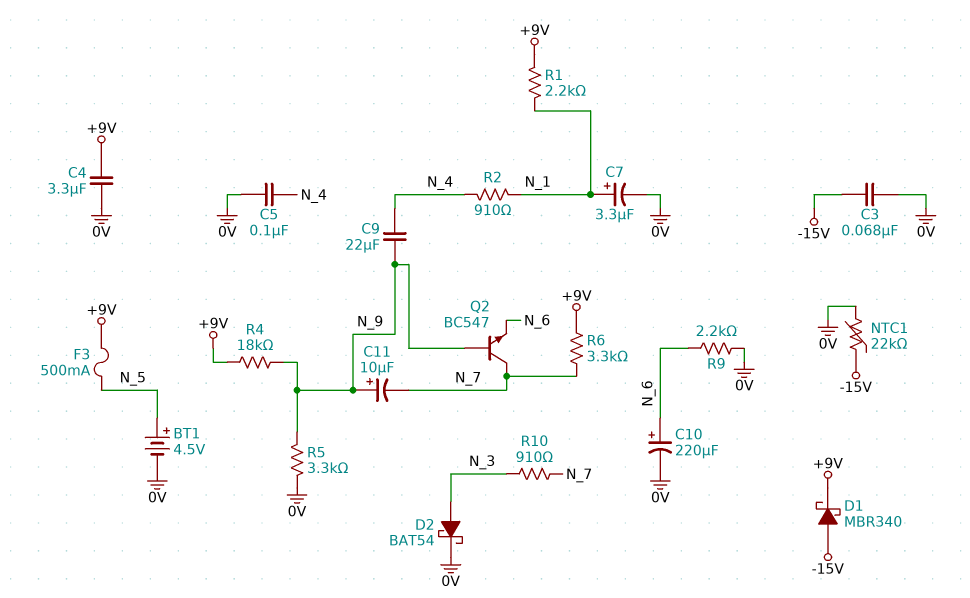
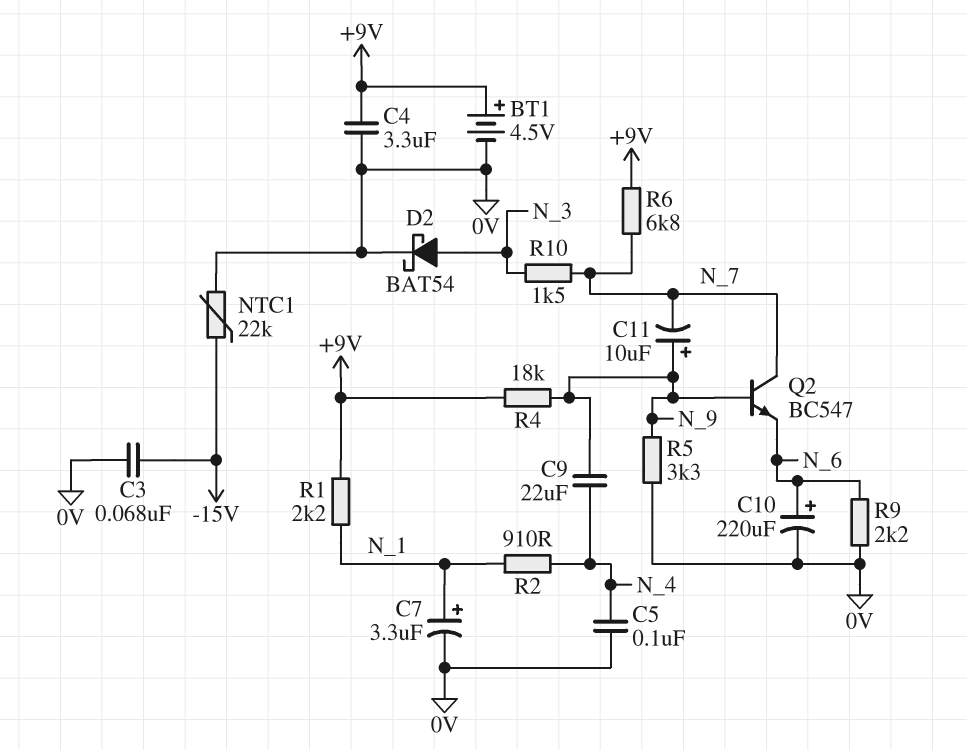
BT1: 4.5V (plus N_5, minus 0V) -> 4.5V (plus +9V, minus 0V)
D1: schottky MBR340 (A -15V, K +9V) -> none
F3: 500mA (+9V, N_5) -> none
R6: 3.3k (+9V, N_7) -> 6.8k (+9V, N_7)
R10: 910 (N_3, N_7) -> 1.5k (N_3, N_7)

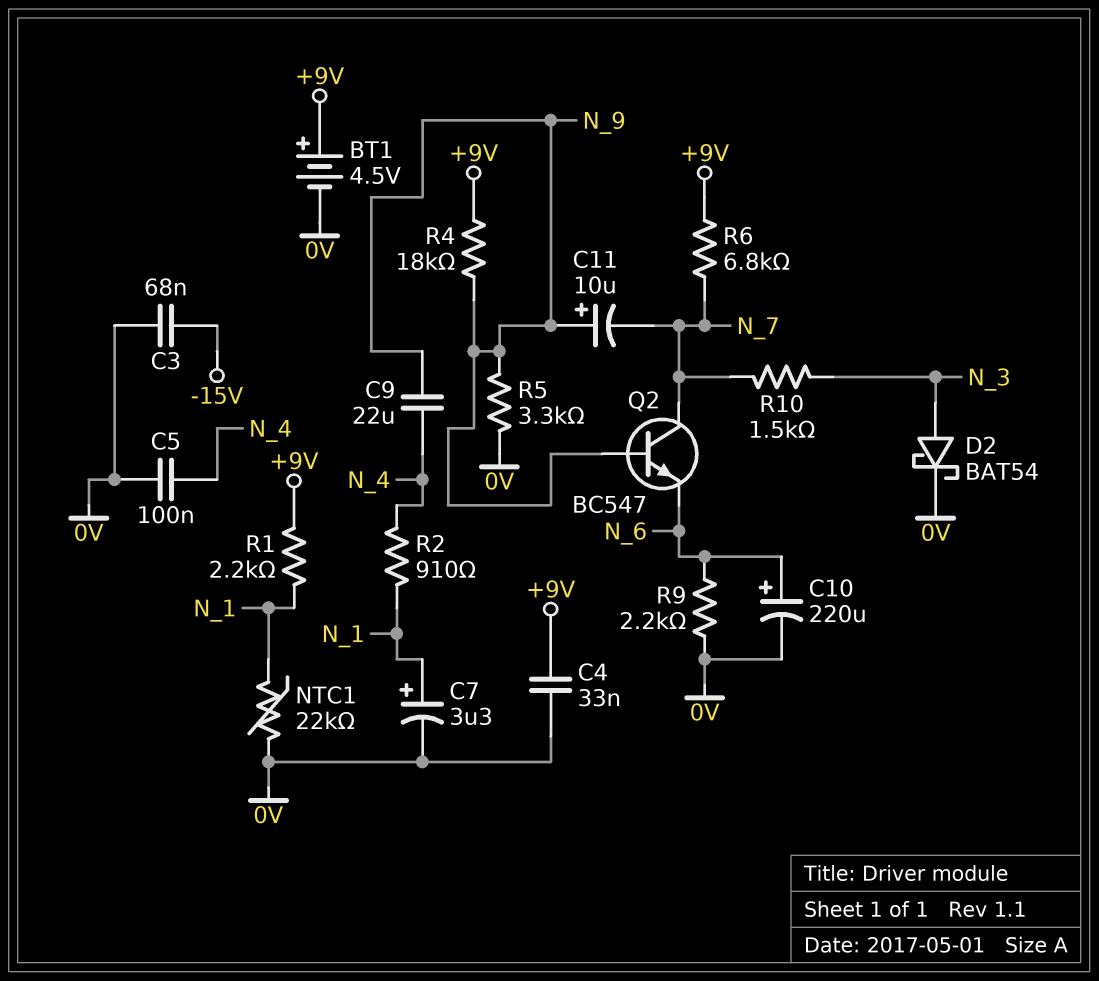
C4: 3.3uF (+9V, 0V) -> 33nF (+9V, 0V)
NTC1: 22k (-15V, 0V) -> 22k (0V, N_1)

